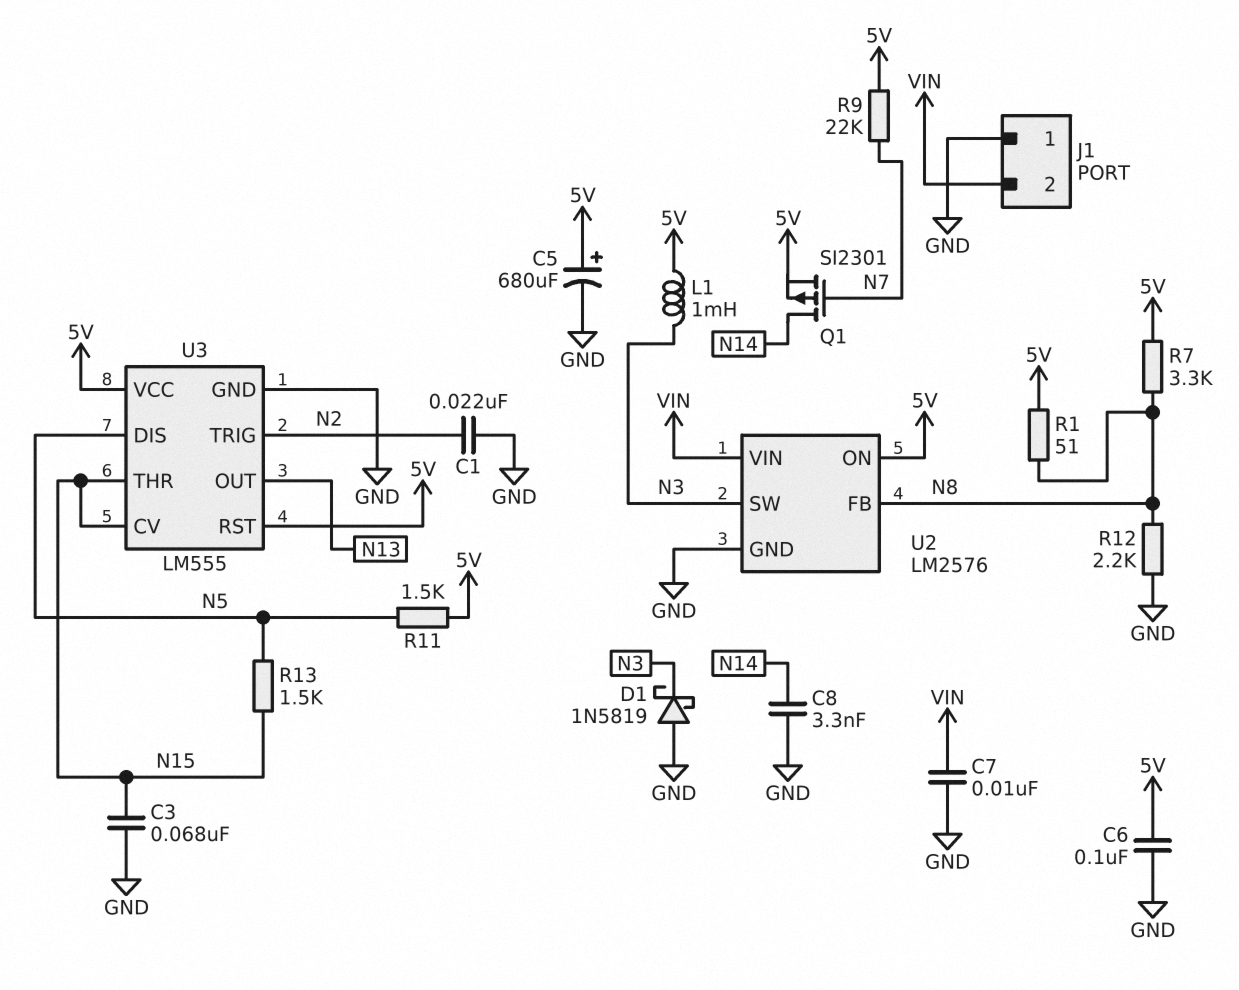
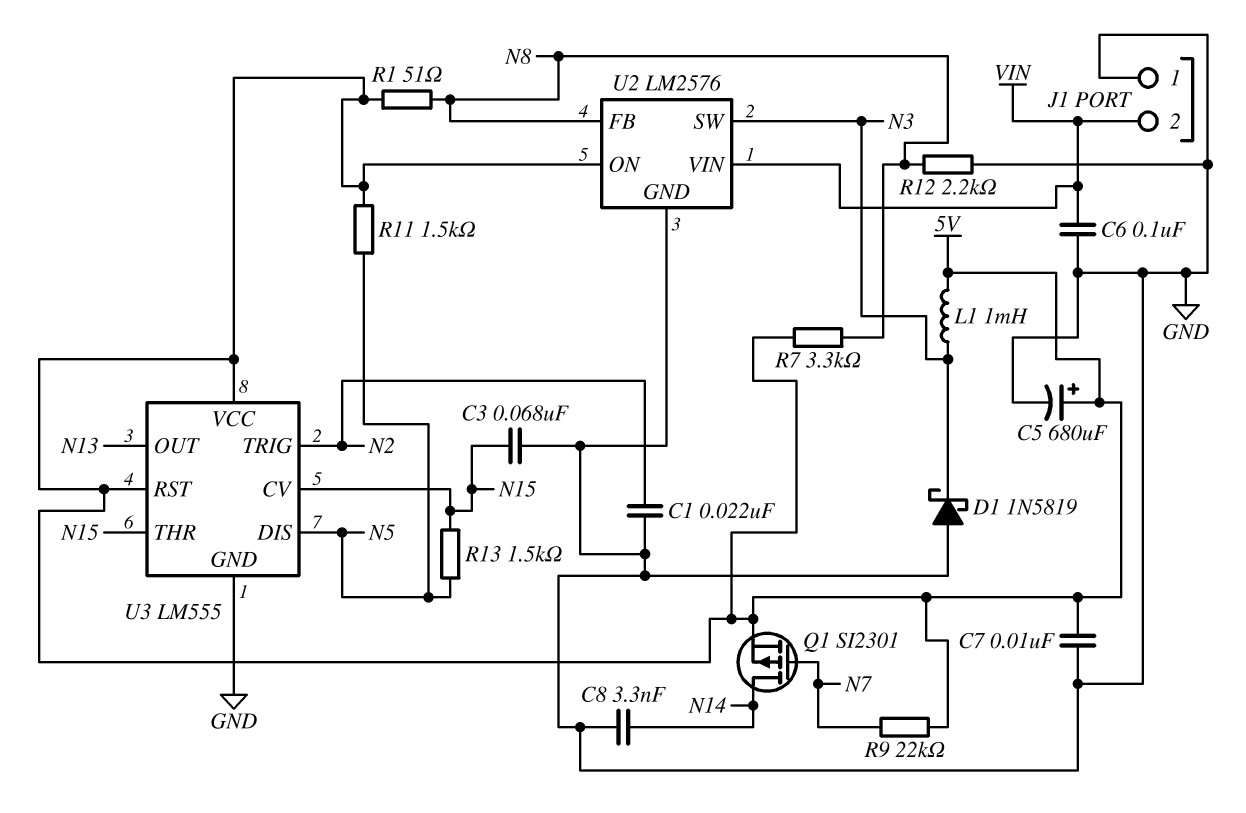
C6: 100nF (5V, GND) -> 100nF (GND, VIN)
C7: 10nF (GND, VIN) -> 10nF (5V, GND)

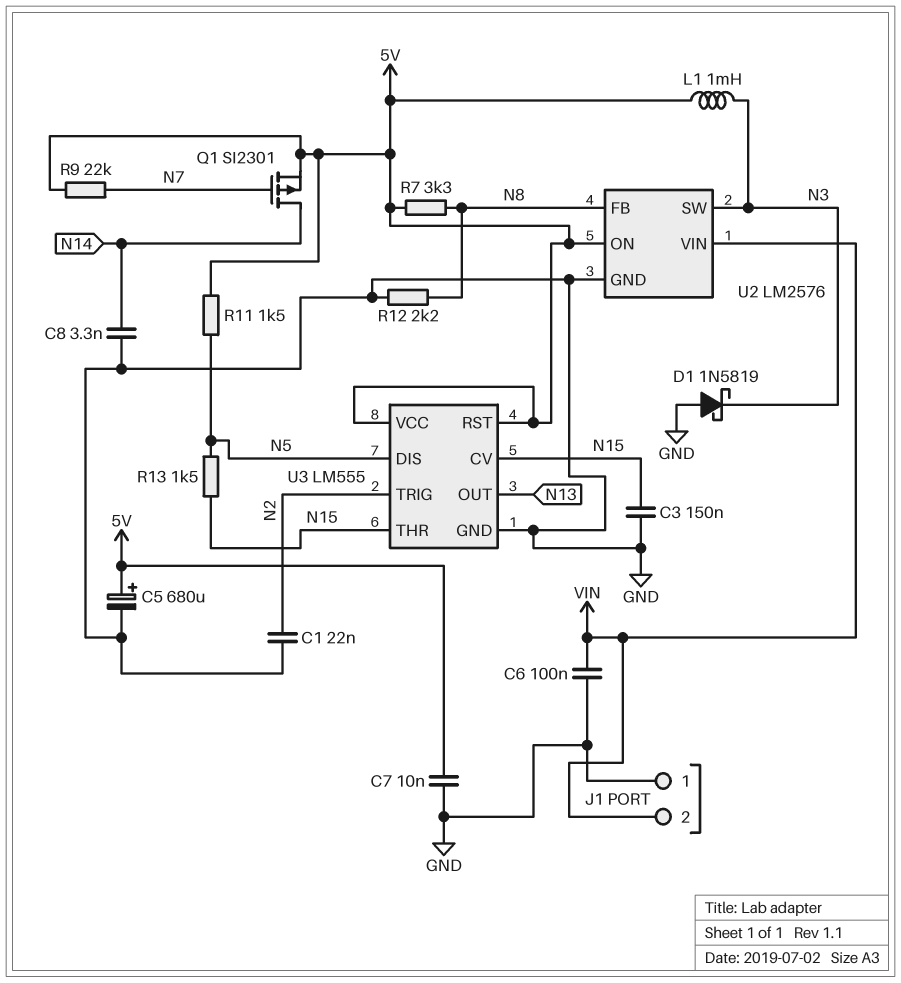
C3: 68nF (GND, N15) -> 150nF (GND, N15)
R1: 51 (5V, N8) -> none

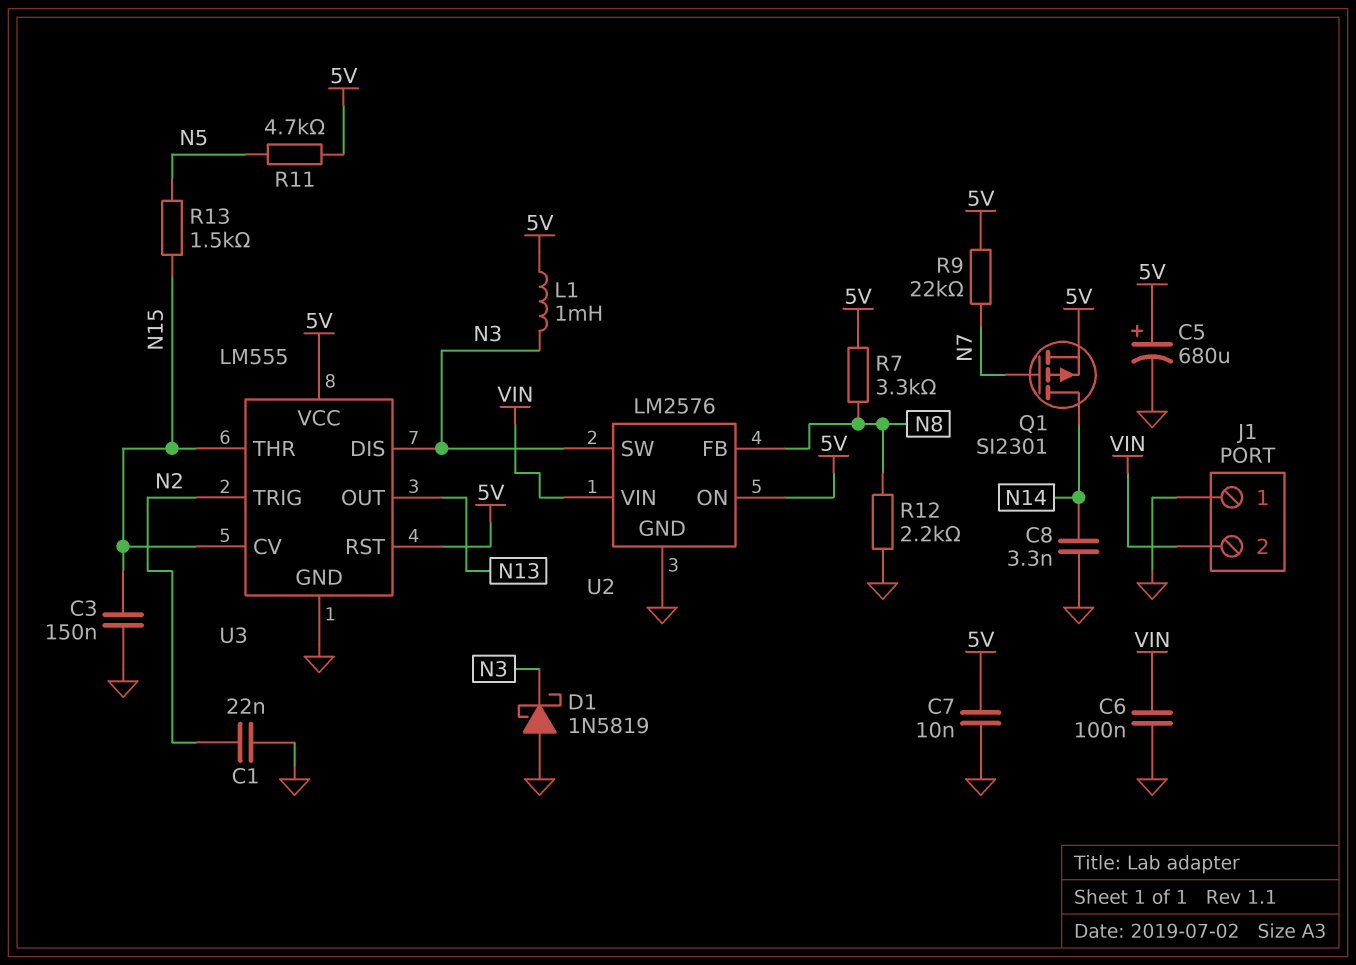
R11: 1.5k (5V, N5) -> 4.7k (5V, N5)
U3 pin DIS: N5 -> N3

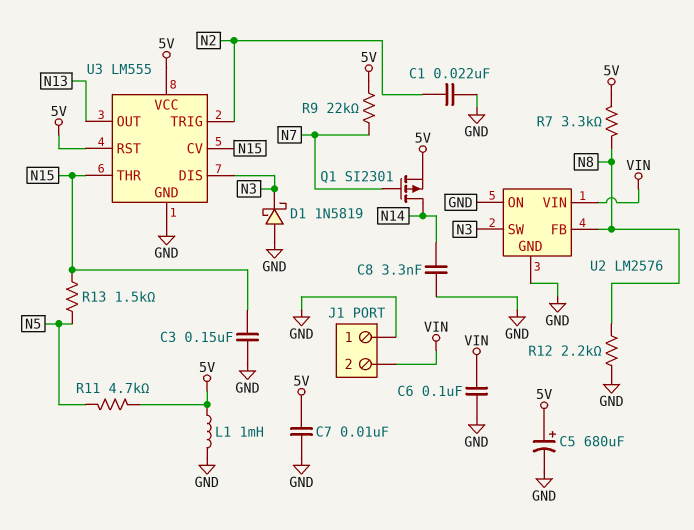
L1: 1mH (5V, N3) -> 1mH (5V, GND)
U2 pin ON: 5V -> GND

